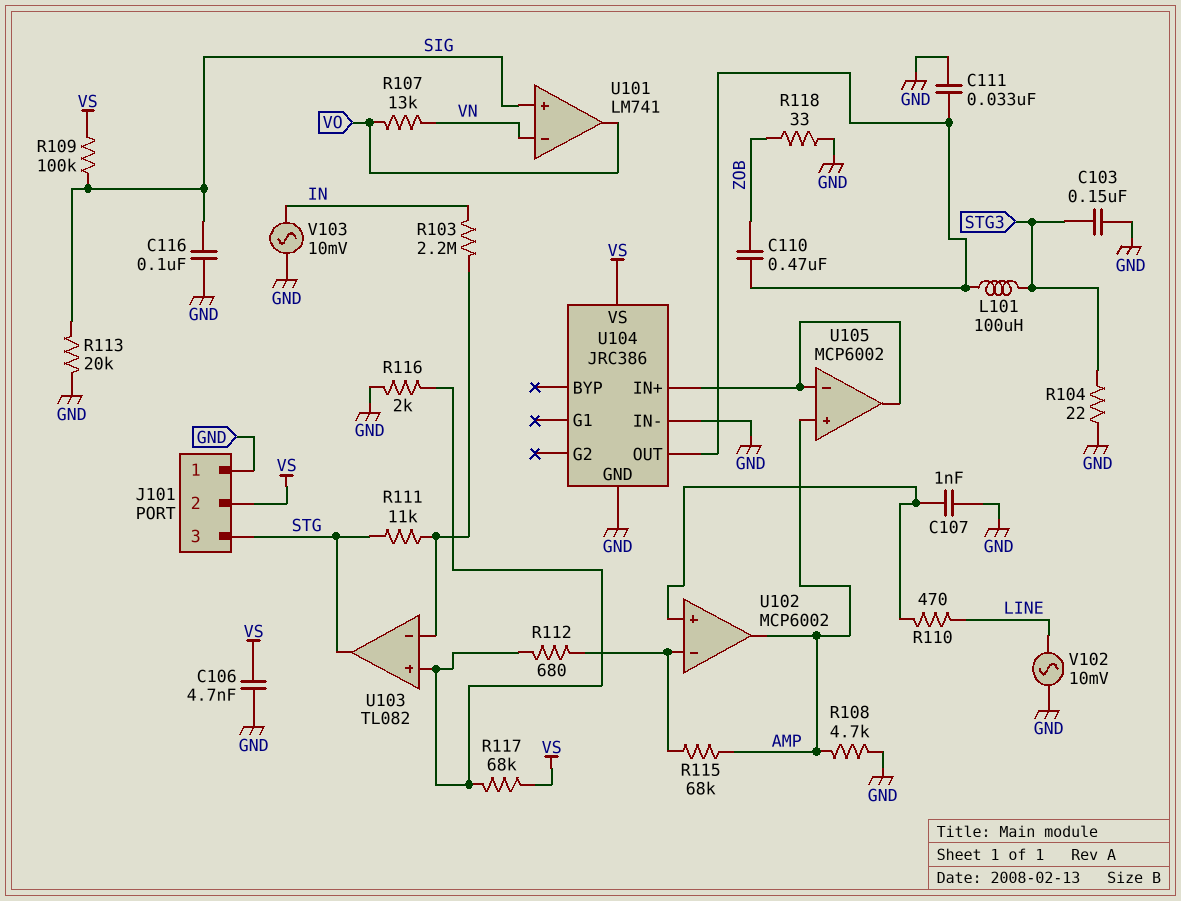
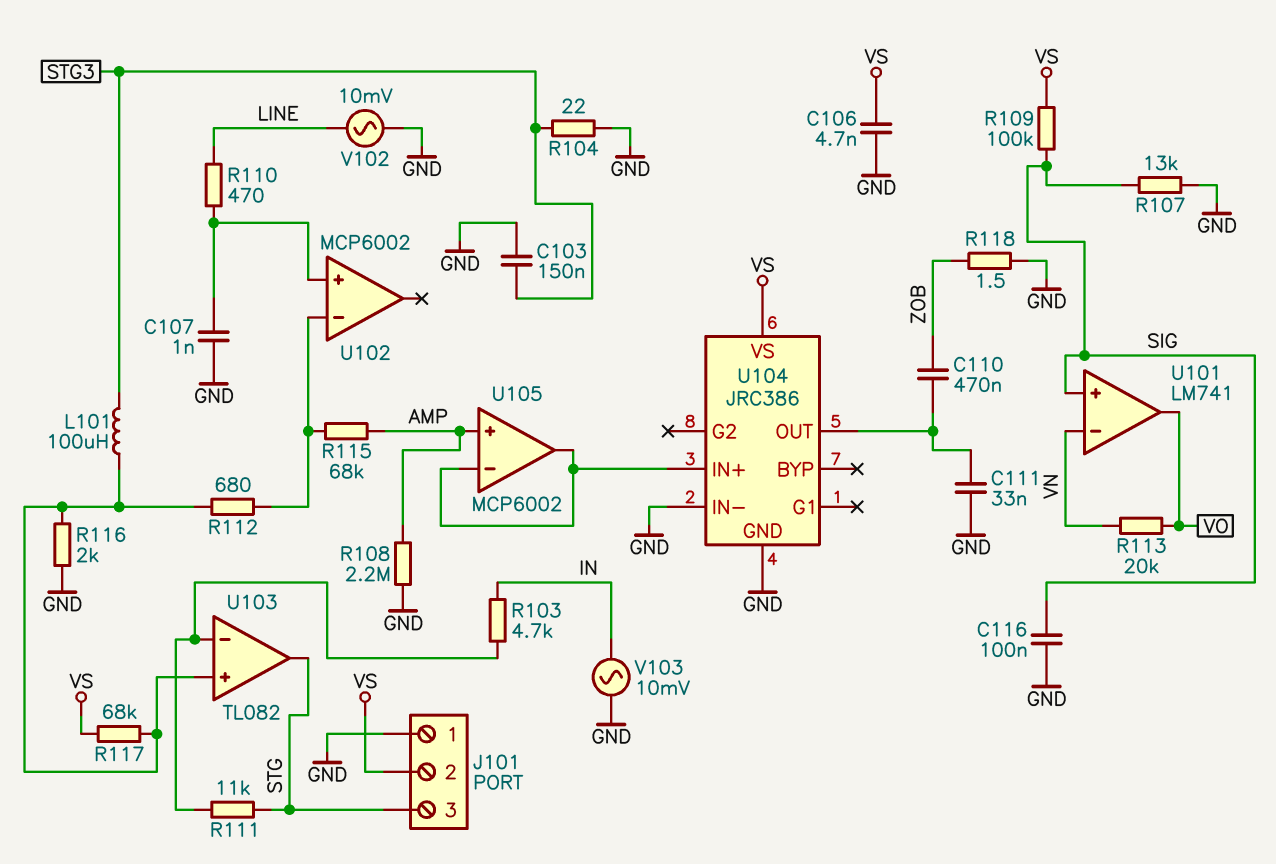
L101: 100uH (STG3, U104/OUT) -> 100uH (STG3, U103/in+)
R103: 2.2M (IN, U103/in-) -> 4.7k (IN, U103/in-)
R107: 13k (VN, VO) -> 13k (GND, SIG)
R108: 4.7k (AMP, GND) -> 2.2M (AMP, GND)
R113: 20k (GND, SIG) -> 20k (VN, VO)
R118: 33 (GND, ZOB) -> 1.5 (GND, ZOB)
U102 pin out: AMP -> none

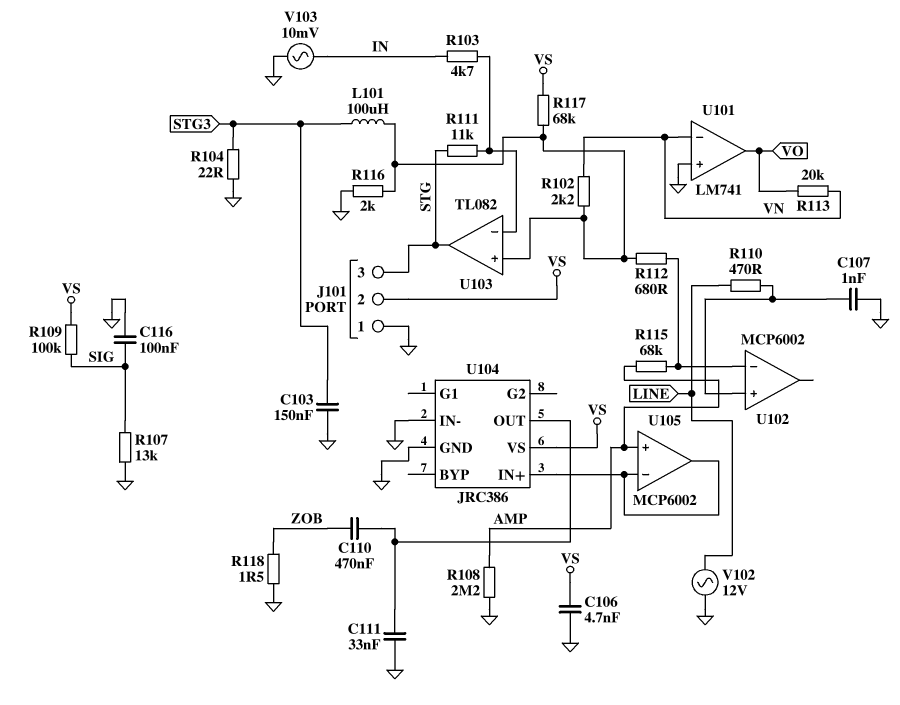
R102: none -> 2.2k (U103/in+, VN)
U101 pin in+: SIG -> GND
V102: AC 10mV (GND, LINE) -> AC 12V (GND, LINE)

